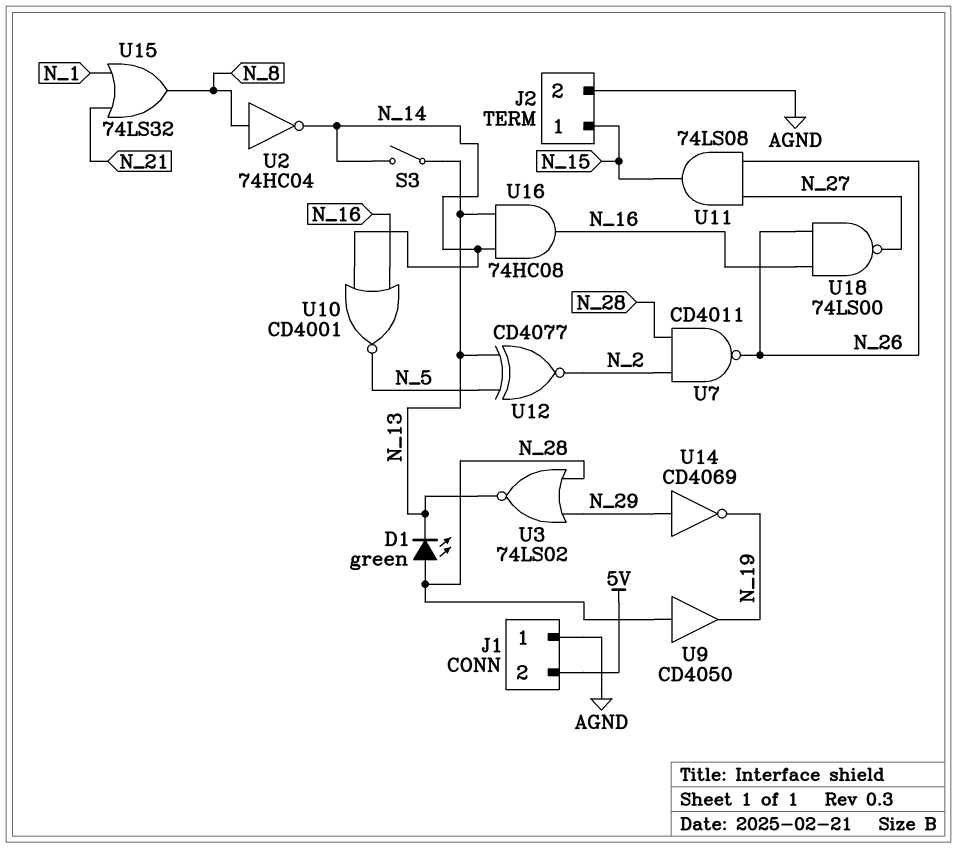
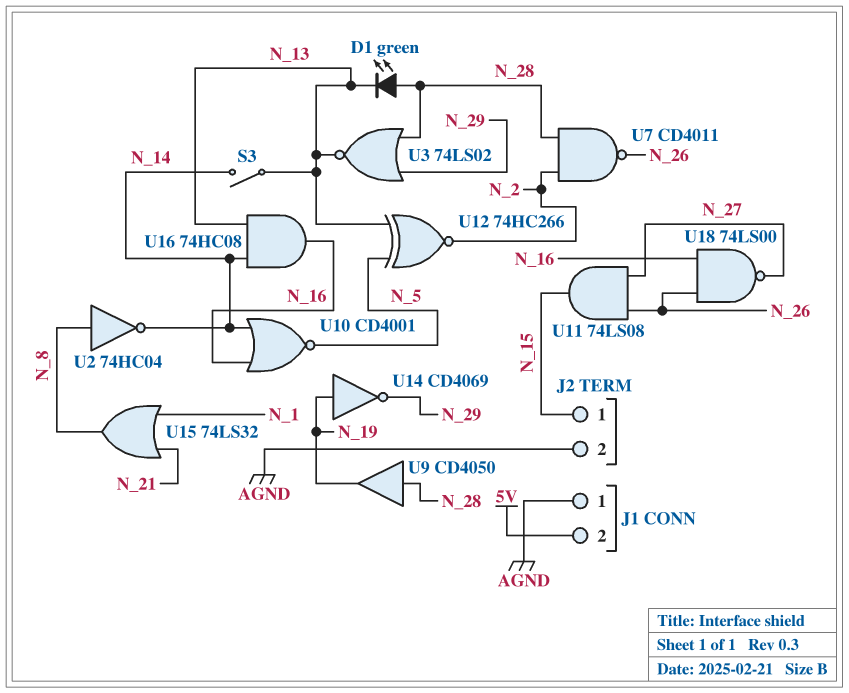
U12: XNOR CD4077 (in N_5, in N_13, out N_2) -> XNOR 74HC266 (in N_5, in N_13, out N_2)
U14: NOT CD4069 (in N_29, out N_19) -> NOT CD4069 (in N_19, out N_29)

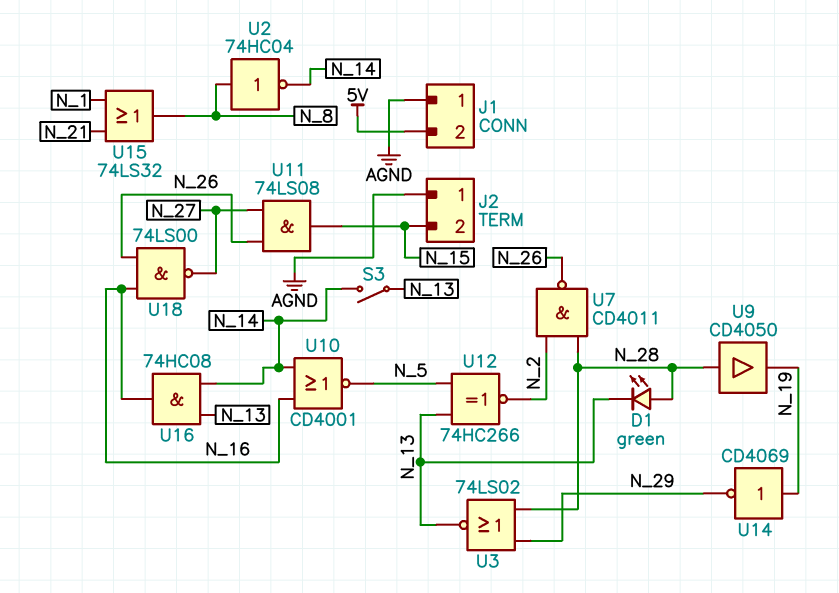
J2 pin 1: N_15 -> AGND
J2 pin 2: AGND -> N_15

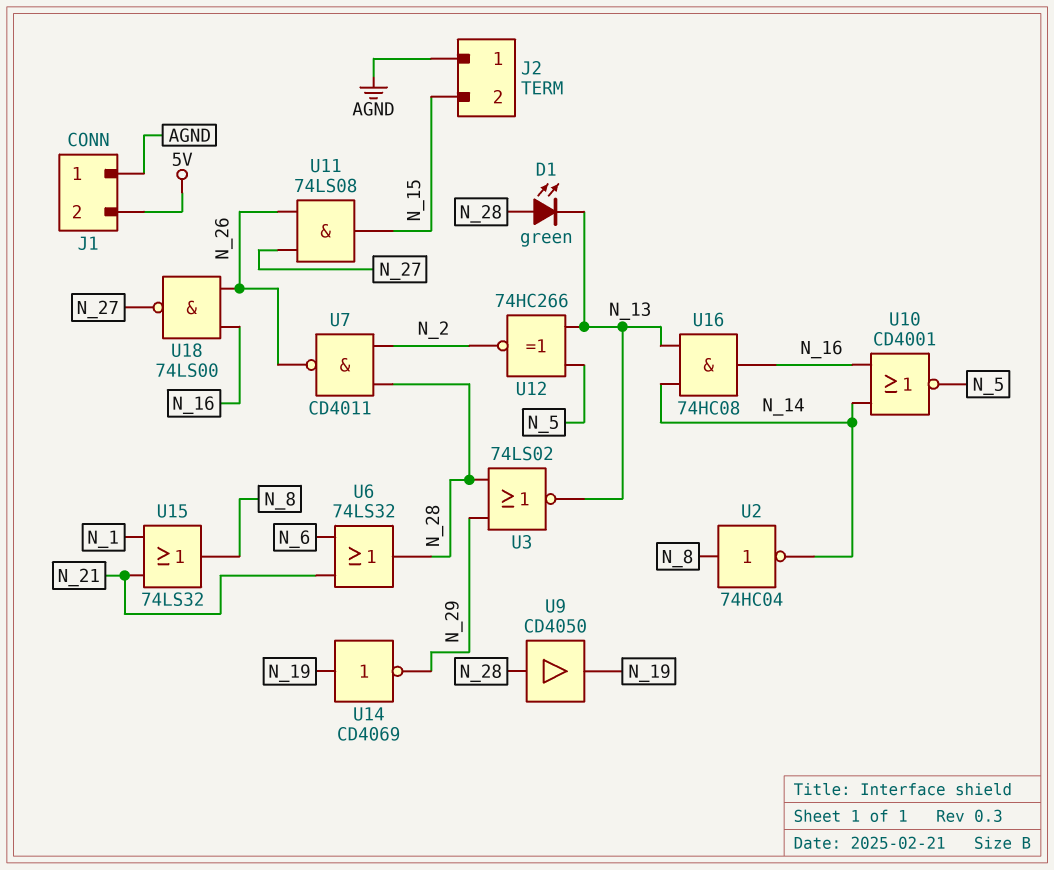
S3: switch (N_13, N_14) -> none
U6: none -> OR 74LS32 (in N_6, in N_21, out N_28)

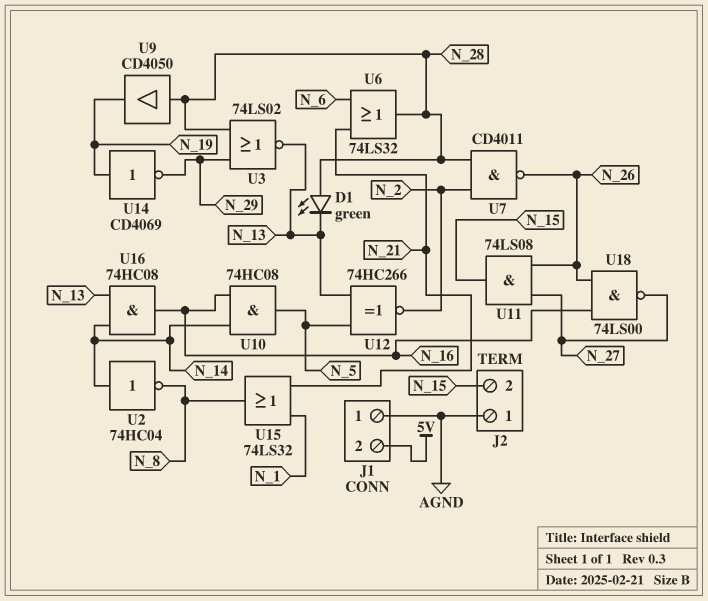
U2: NOT 74HC04 (in N_8, out N_14) -> NOT 74HC04 (in N_14, out N_8)
U10: NOR CD4001 (in N_14, in N_16, out N_5) -> AND 74HC08 (in N_14, in N_16, out N_5)

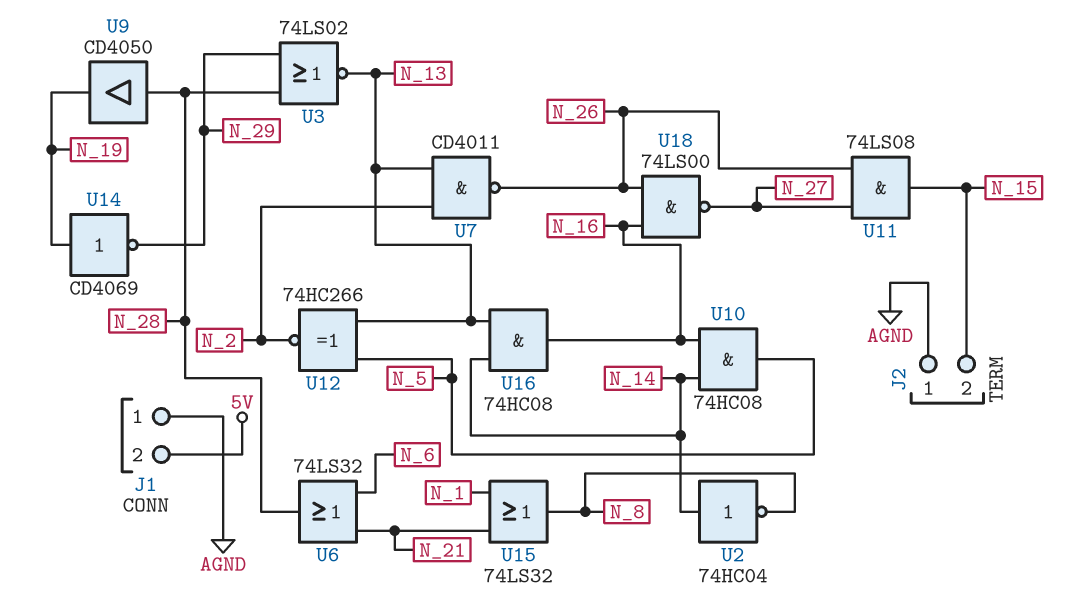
D1: LED green (A N_28, K N_13) -> none
U7: NAND CD4011 (in N_2, in N_28, out N_26) -> NAND CD4011 (in N_2, in N_13, out N_26)

